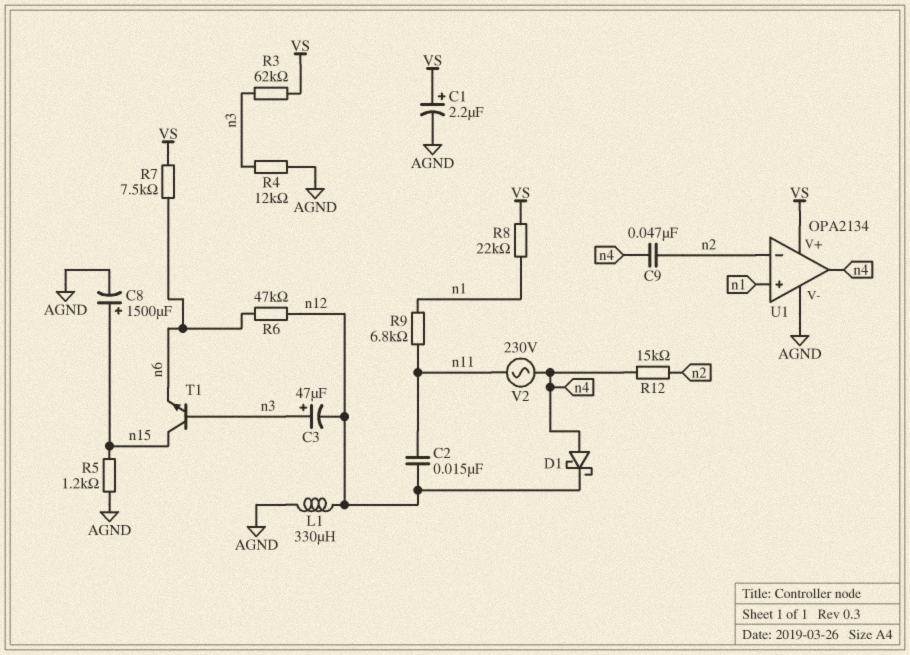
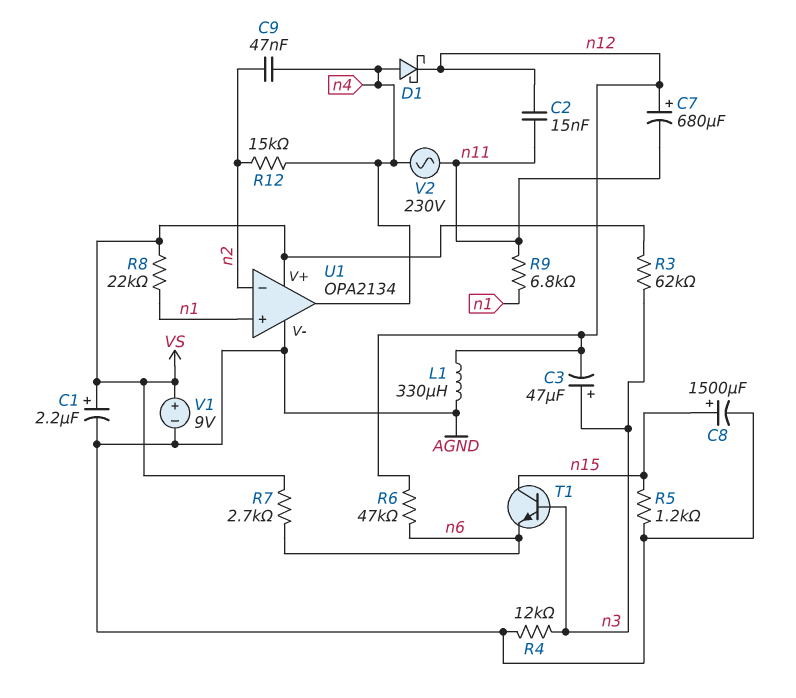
C7: none -> 680uF (plus n12, minus n11)
R7: 7.5k (VS, n6) -> 2.7k (VS, n6)
V1: none -> 9V (plus VS, minus AGND)

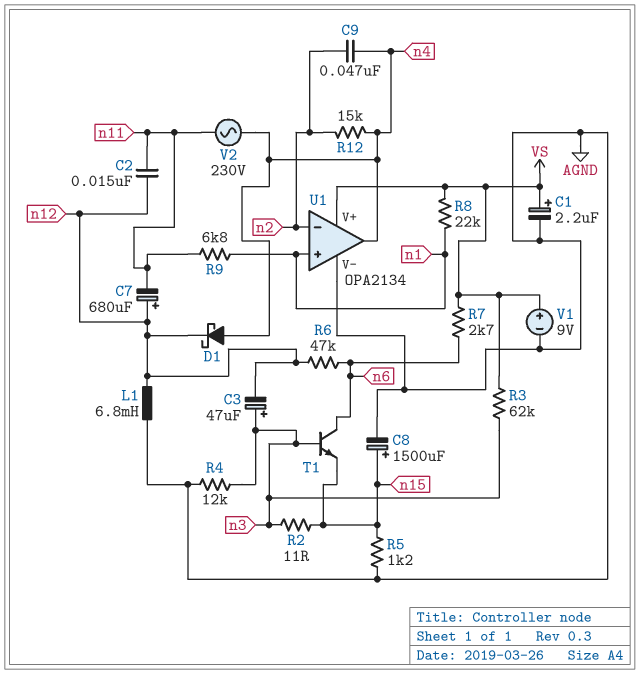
L1: 330uH (AGND, n12) -> 6.8mH (AGND, n12)
R2: none -> 11 (n3, n15)
T1: NPN (B n3, C n15, E n6) -> NPN (B n3, C n6, E n15)

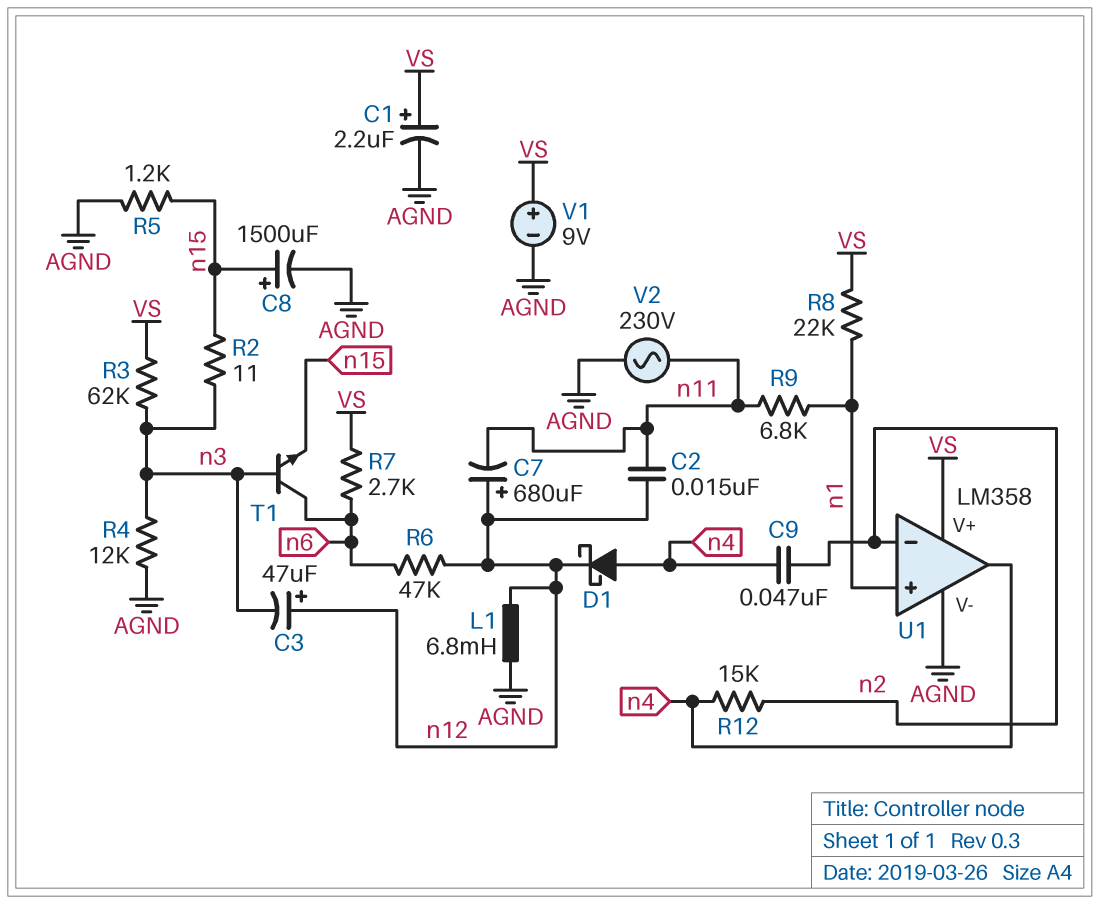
C3: 47uF (plus n3, minus n12) -> 47uF (plus n12, minus n3)
U1: OPA2134 -> LM358
V2: AC 230V (n4, n11) -> AC 230V (AGND, n11)

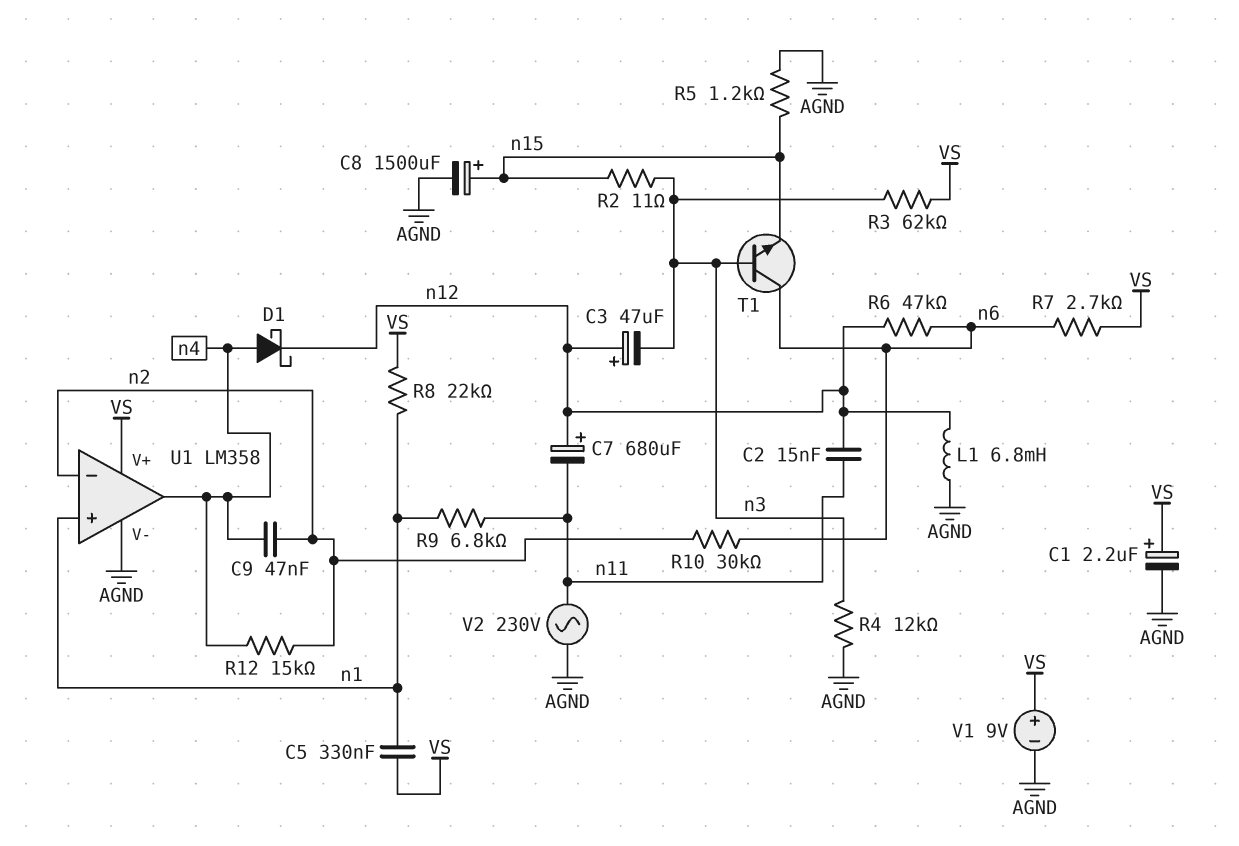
C5: none -> 330nF (VS, n1)
R10: none -> 30k (n2, n6)

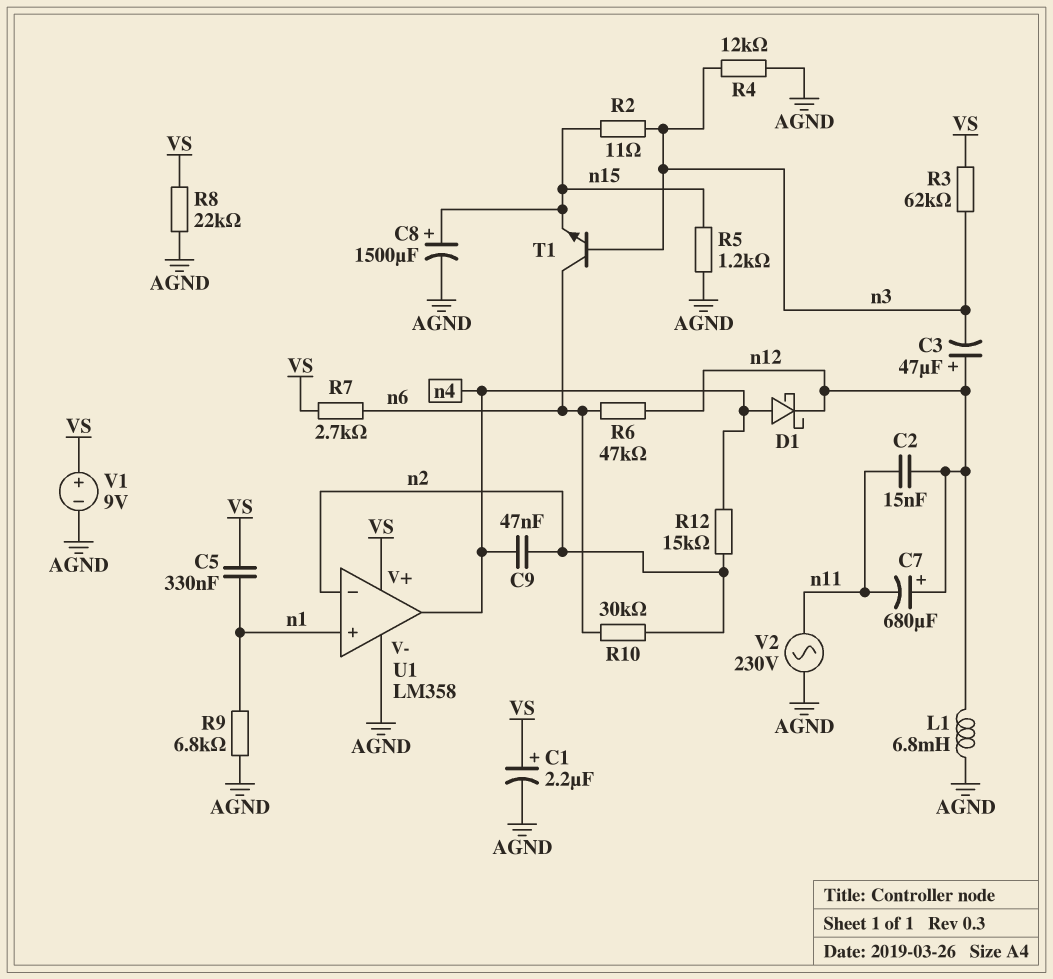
R8: 22k (VS, n1) -> 22k (AGND, VS)
R9: 6.8k (n1, n11) -> 6.8k (AGND, n1)

